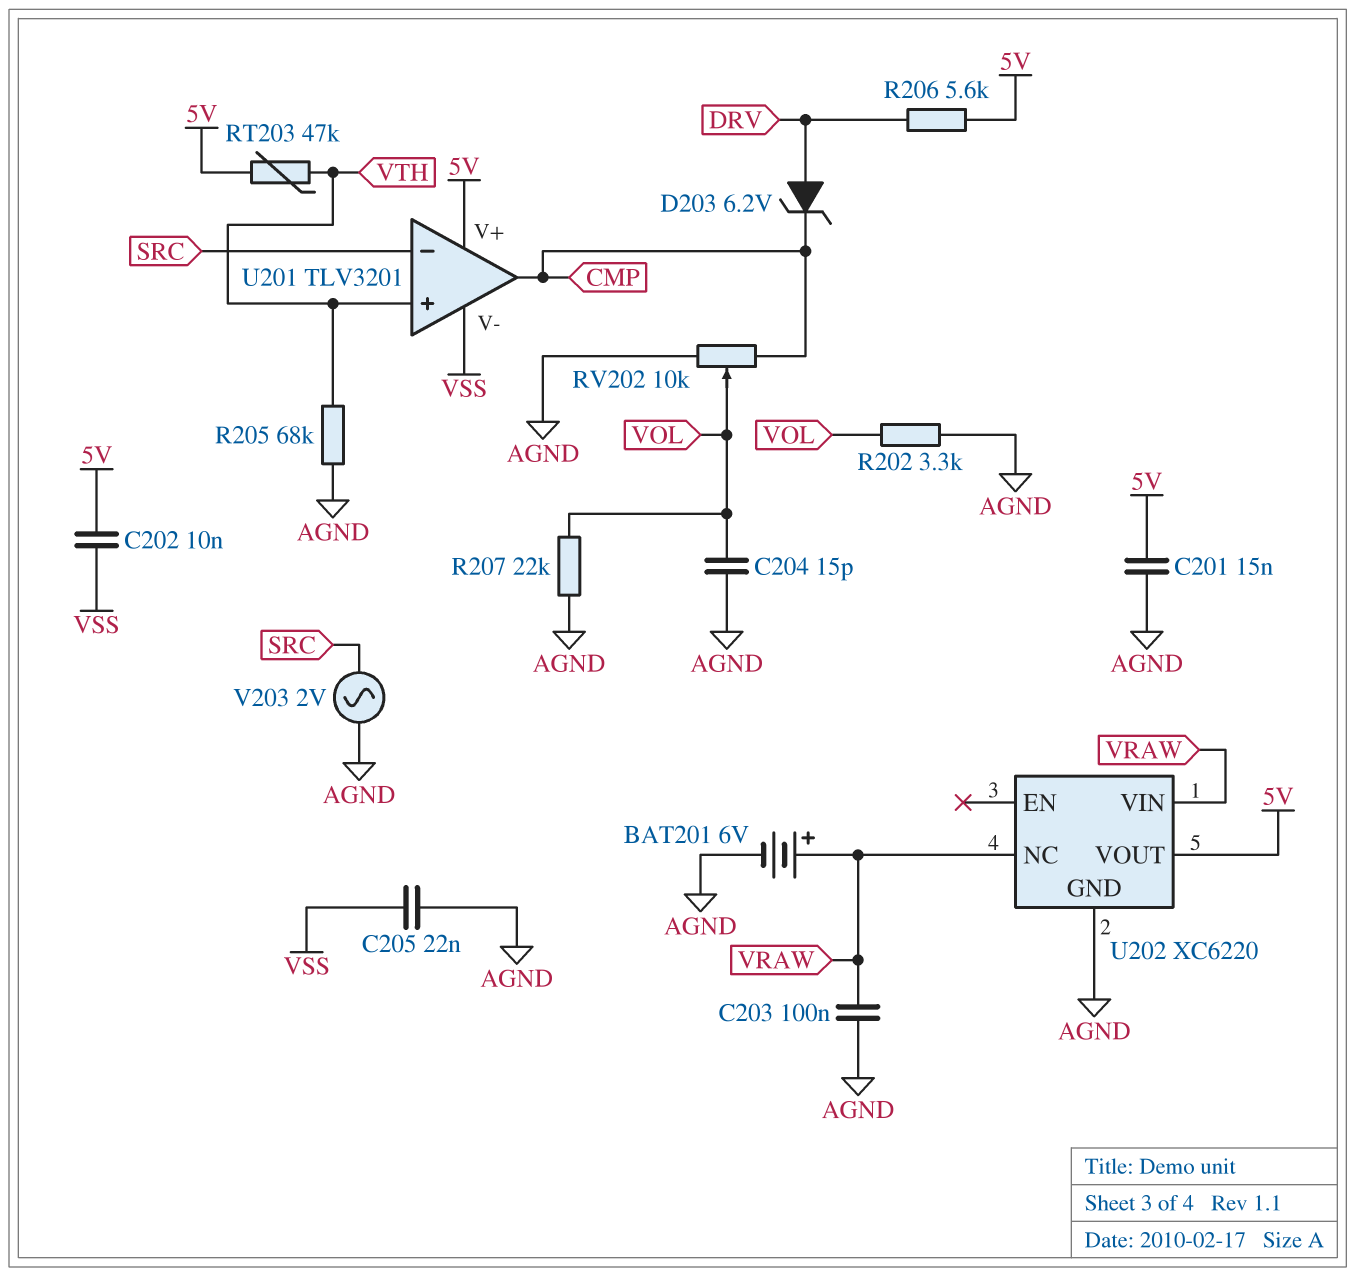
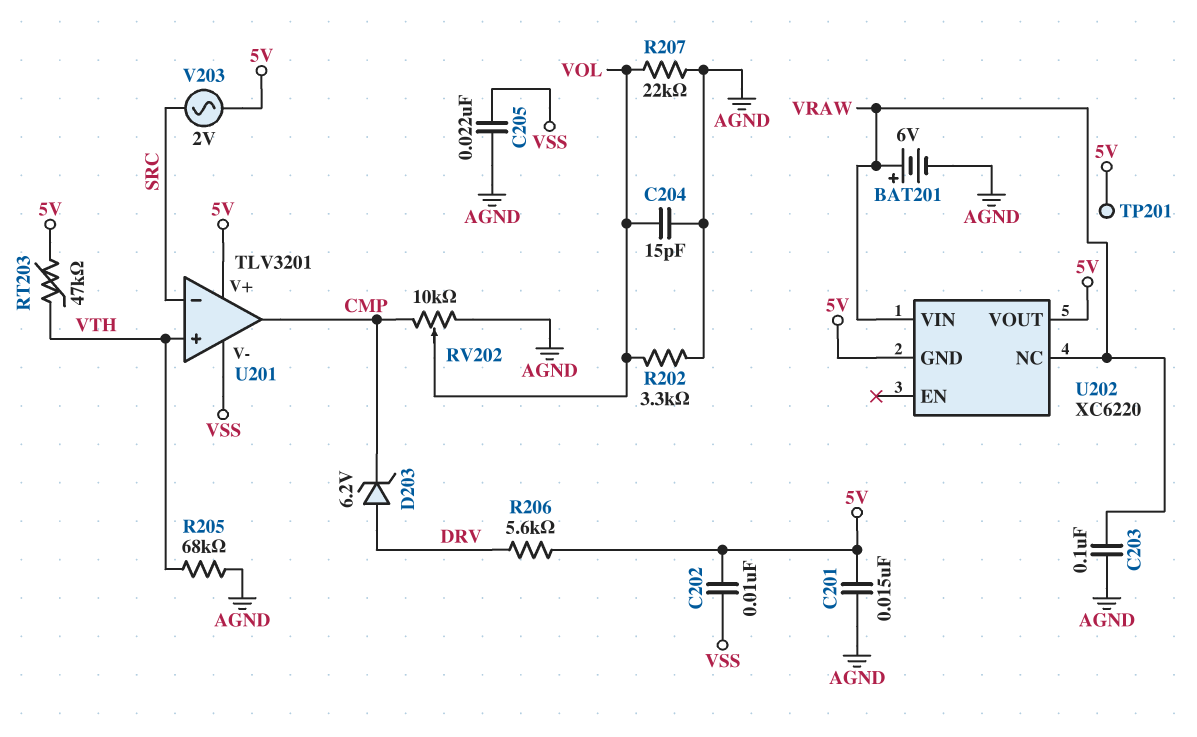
TP201: none -> test point (5V)
U202 pin GND: AGND -> 5V
V203: AC 2V (AGND, SRC) -> AC 2V (5V, SRC)

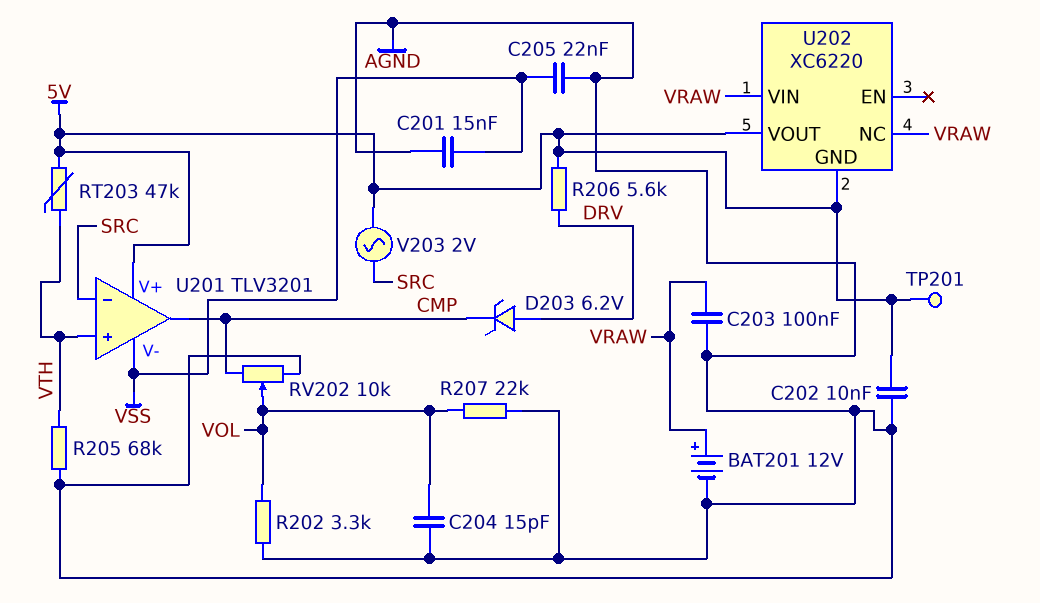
BAT201: 6V (plus VRAW, minus AGND) -> 12V (plus VRAW, minus AGND)
C201: 15nF (5V, AGND) -> 15nF (AGND, VSS)
C202: 10nF (5V, VSS) -> 10nF (5V, AGND)

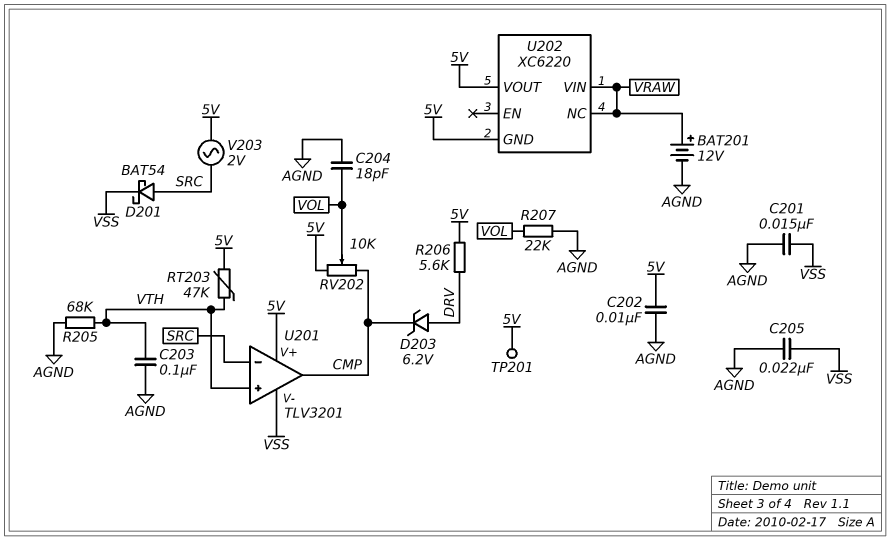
C203: 100nF (AGND, VRAW) -> 100nF (AGND, VTH)
C204: 15pF (AGND, VOL) -> 18pF (AGND, VOL)
D201: none -> schottky BAT54 (A SRC, K VSS)
R202: 3.3k (AGND, VOL) -> none
RV202: 10k (AGND, CMP, wiper VOL) -> 10k (5V, CMP, wiper VOL)

